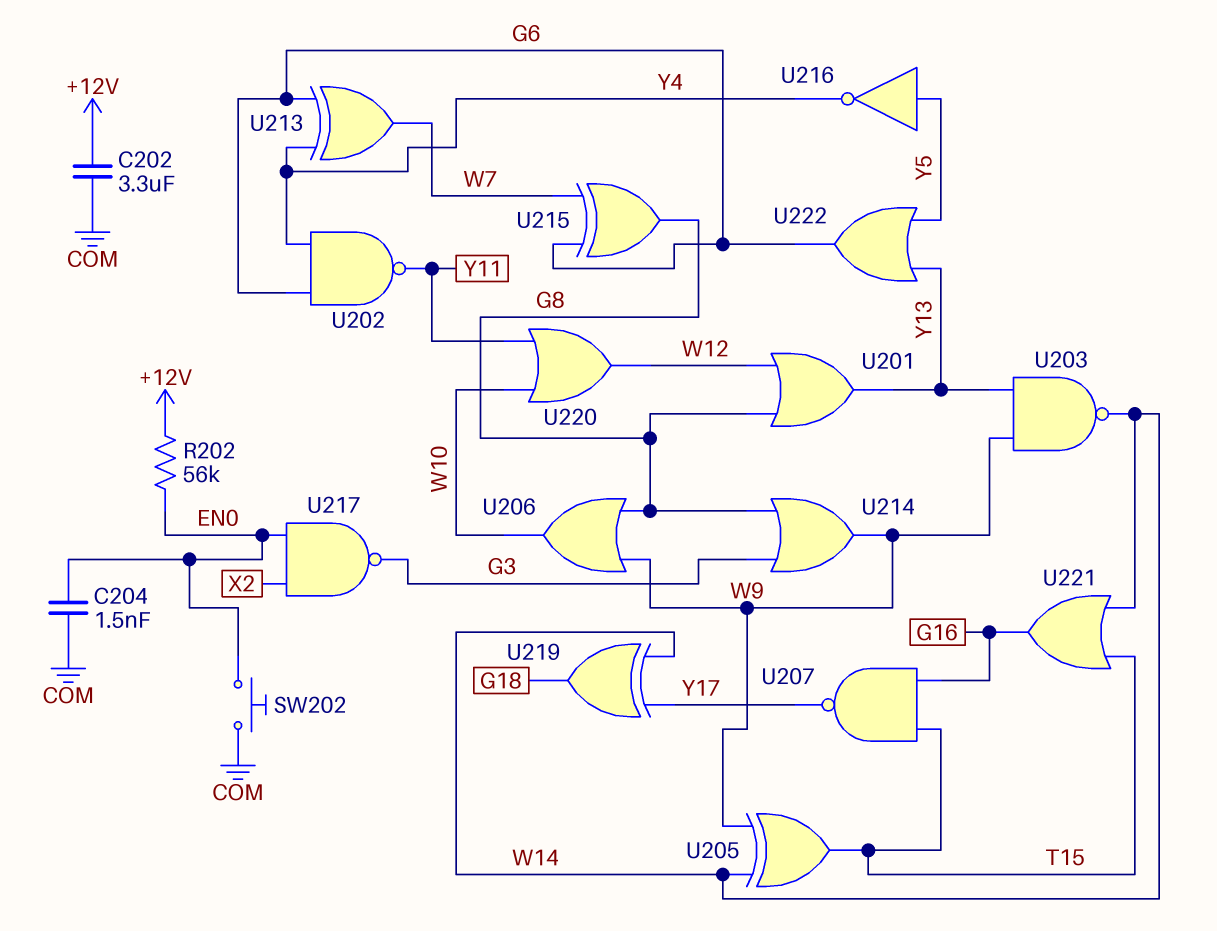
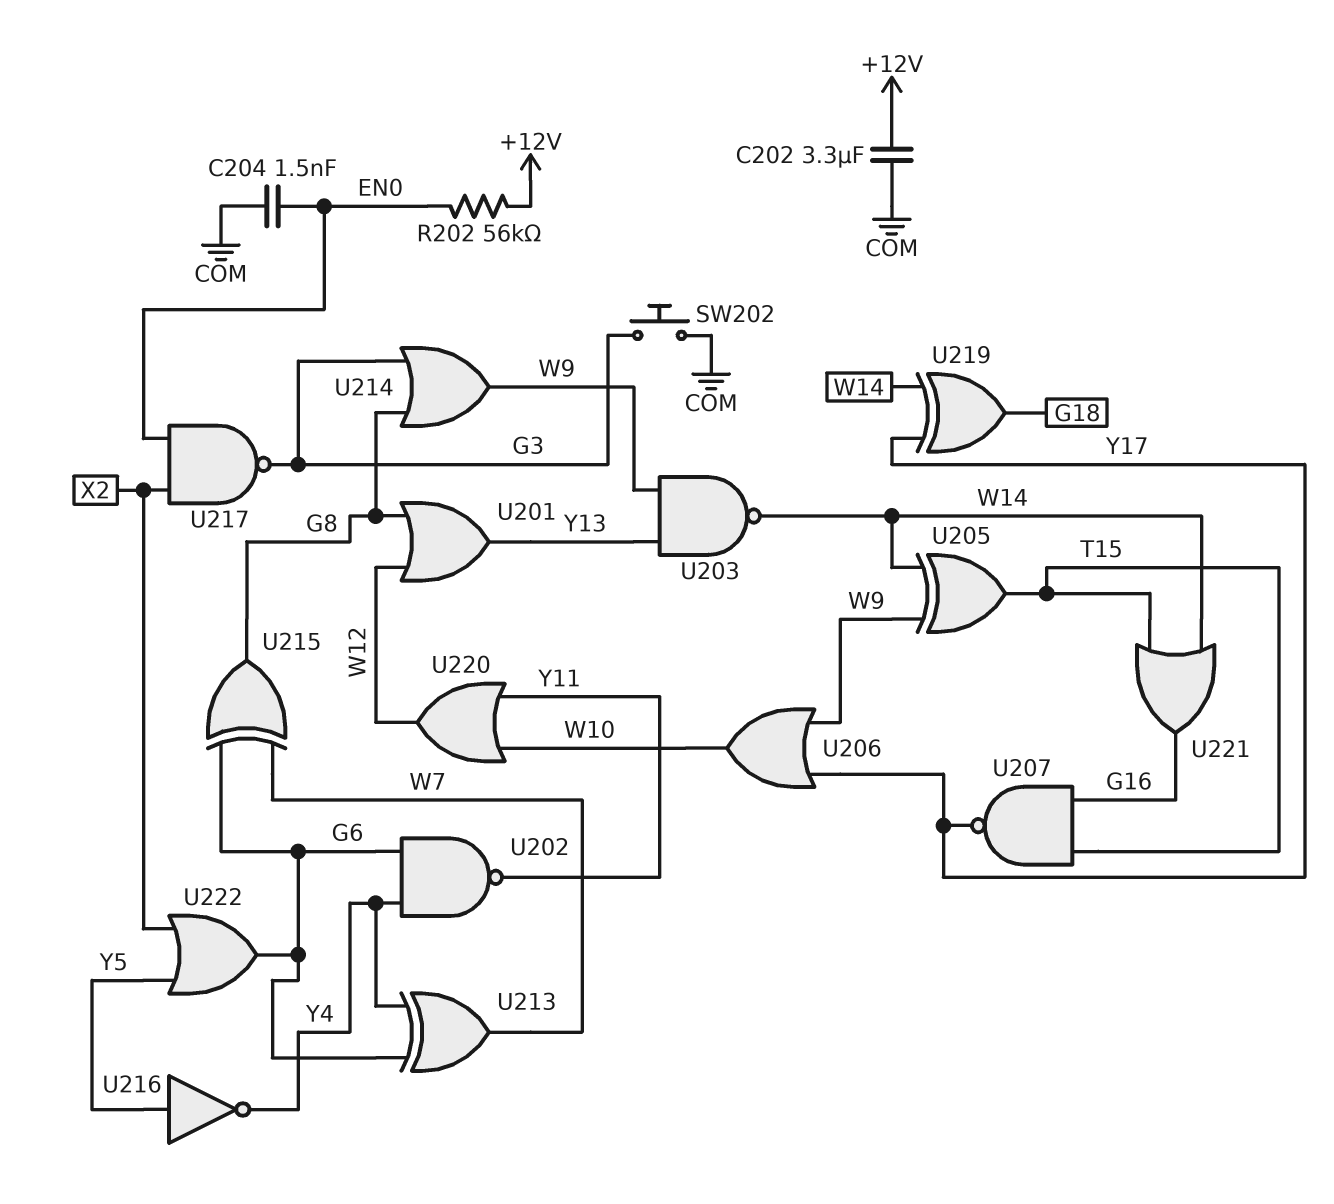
SW202: button (COM, EN0) -> button (COM, G3)
U206: OR (in G8, in W9, out W10) -> OR (in W9, in Y17, out W10)
U222: OR (in Y5, in Y13, out G6) -> OR (in X2, in Y5, out G6)

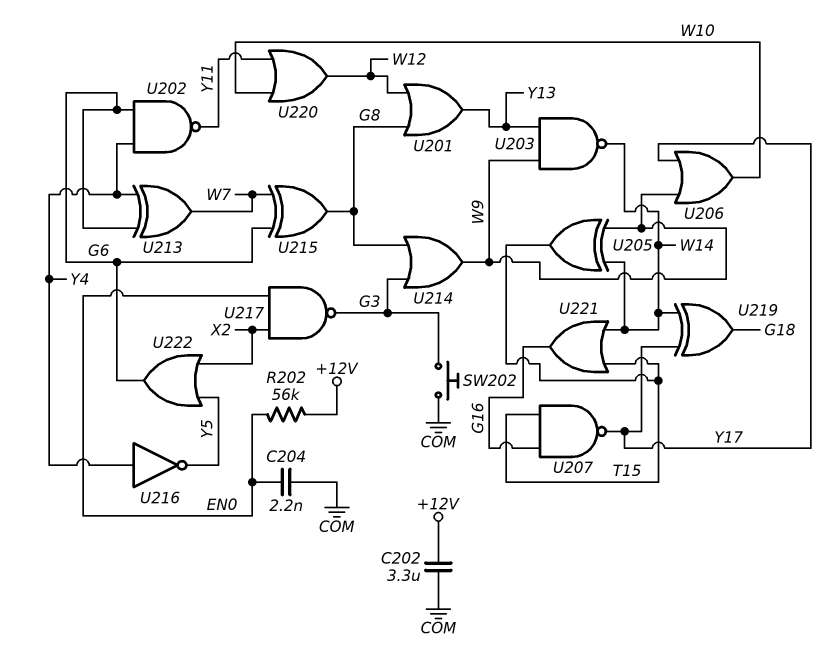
C204: 1.5nF (COM, EN0) -> 2.2nF (COM, EN0)
U216: NOT (in Y5, out Y4) -> NOT (in Y4, out Y5)

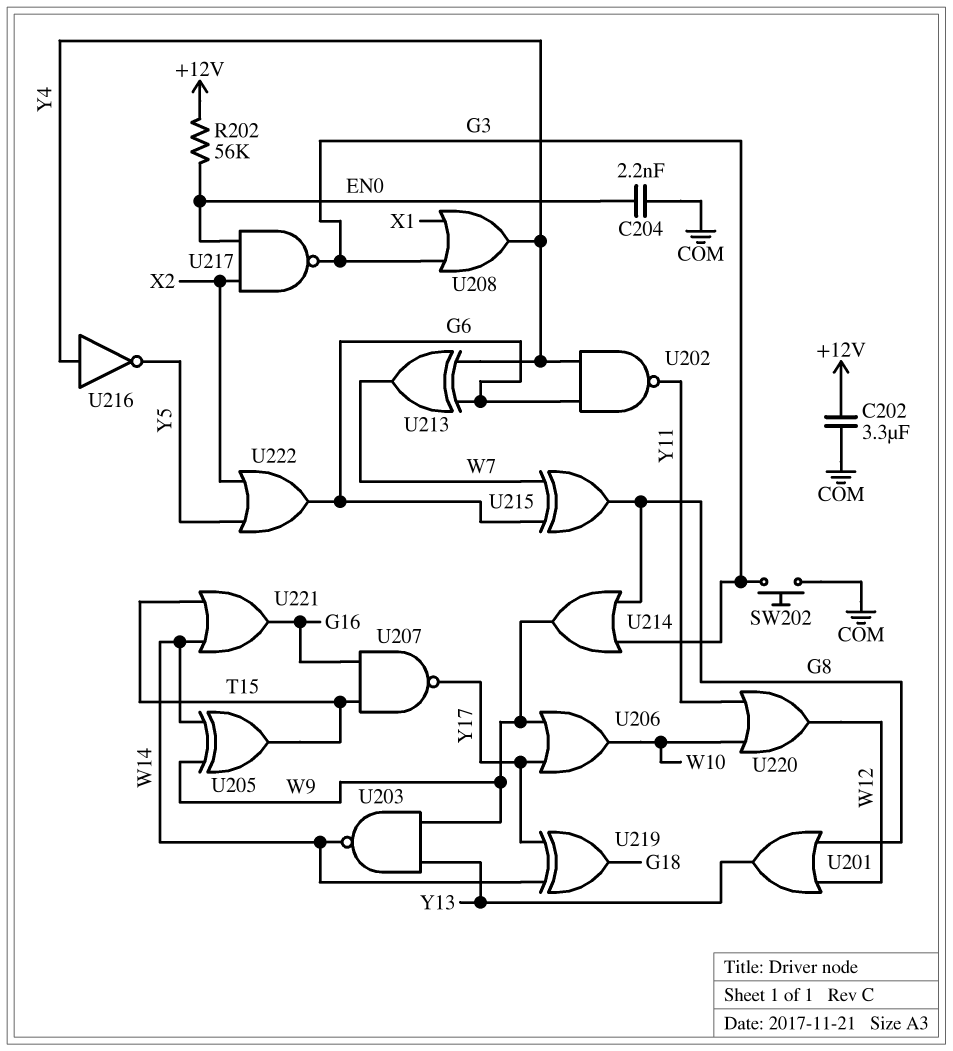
U208: none -> OR (in G3, in X1, out Y4)

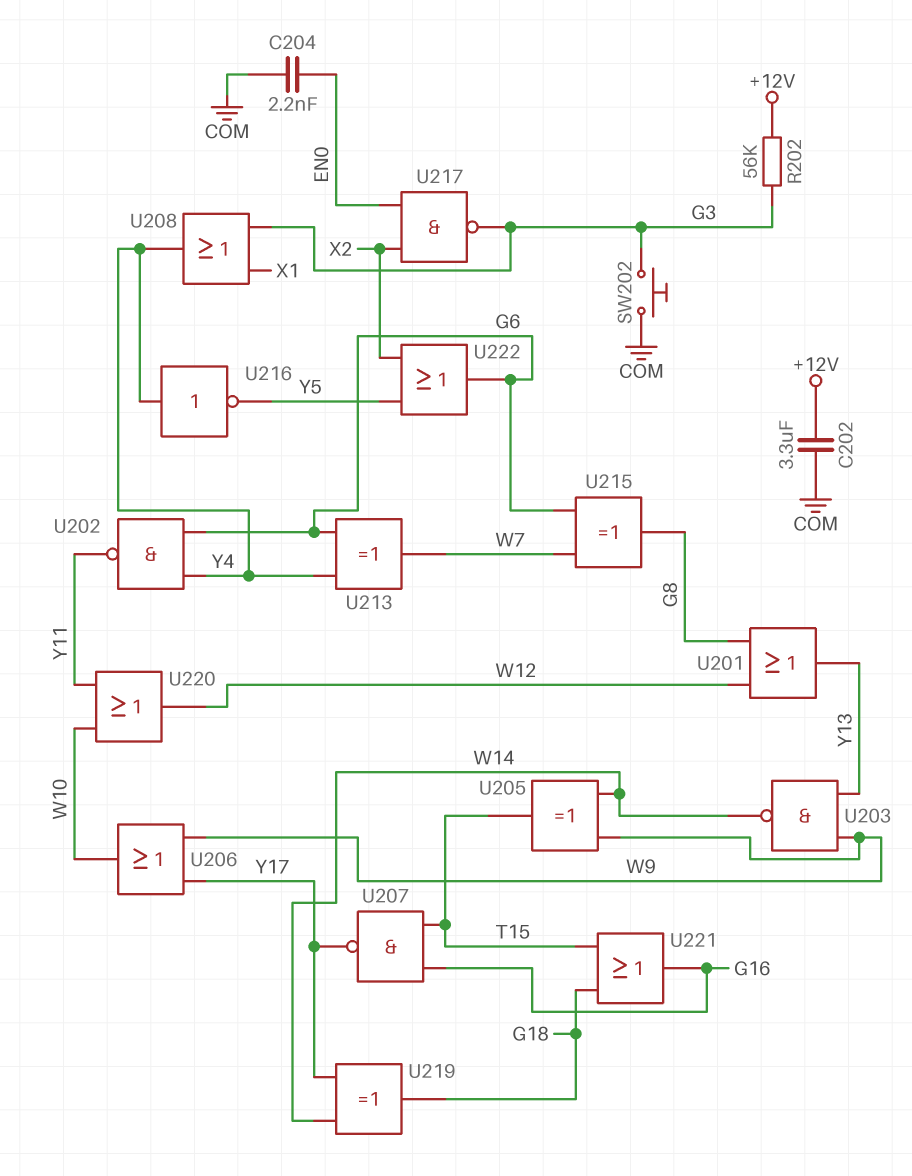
R202: 56k (+12V, EN0) -> 56k (+12V, G3)
U214: OR (in G3, in G8, out W9) -> none
U221: OR (in T15, in W14, out G16) -> OR (in G18, in T15, out G16)

